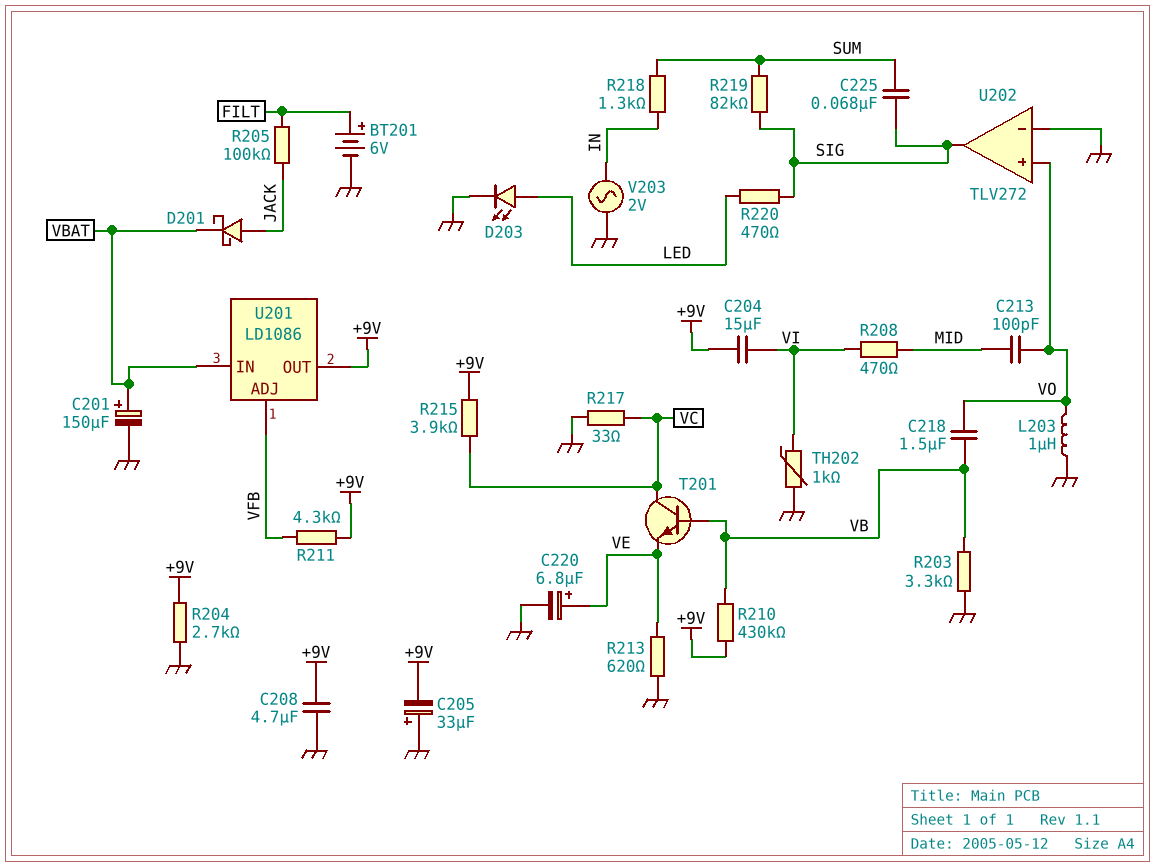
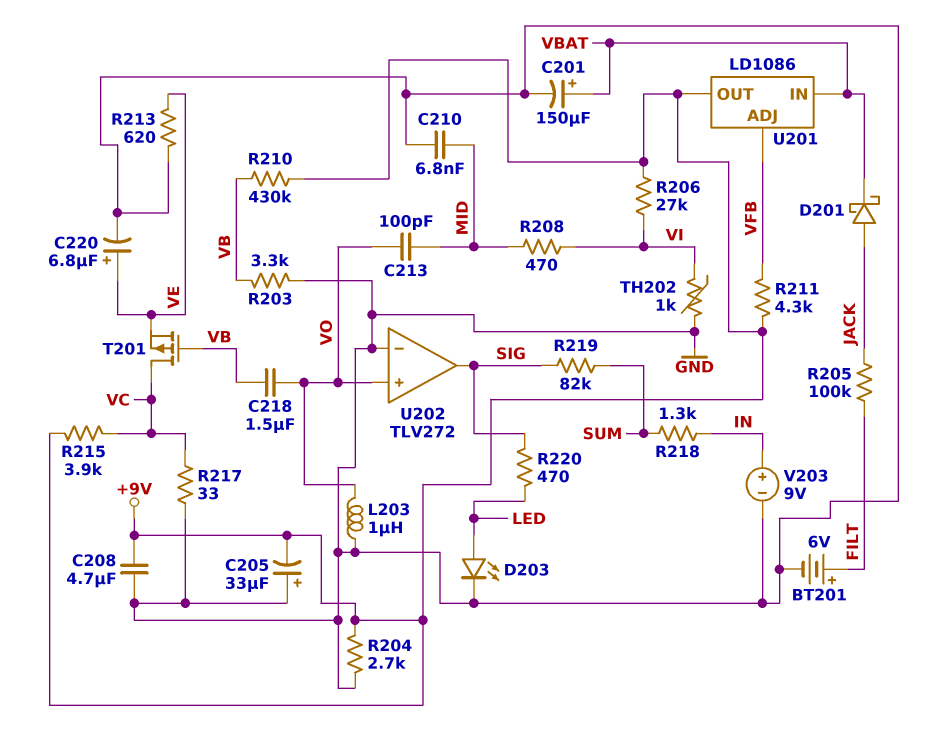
C204: 15uF (+9V, VI) -> none
C210: none -> 6.8nF (GND, MID)
C225: 68nF (SIG, SUM) -> none
R206: none -> 27k (+9V, VI)
T201: NPN (B VB, C VC, E VE) -> PMOS (G VB, D VC, S VE)
V203: AC 2V (GND, IN) -> 9V (plus IN, minus GND)

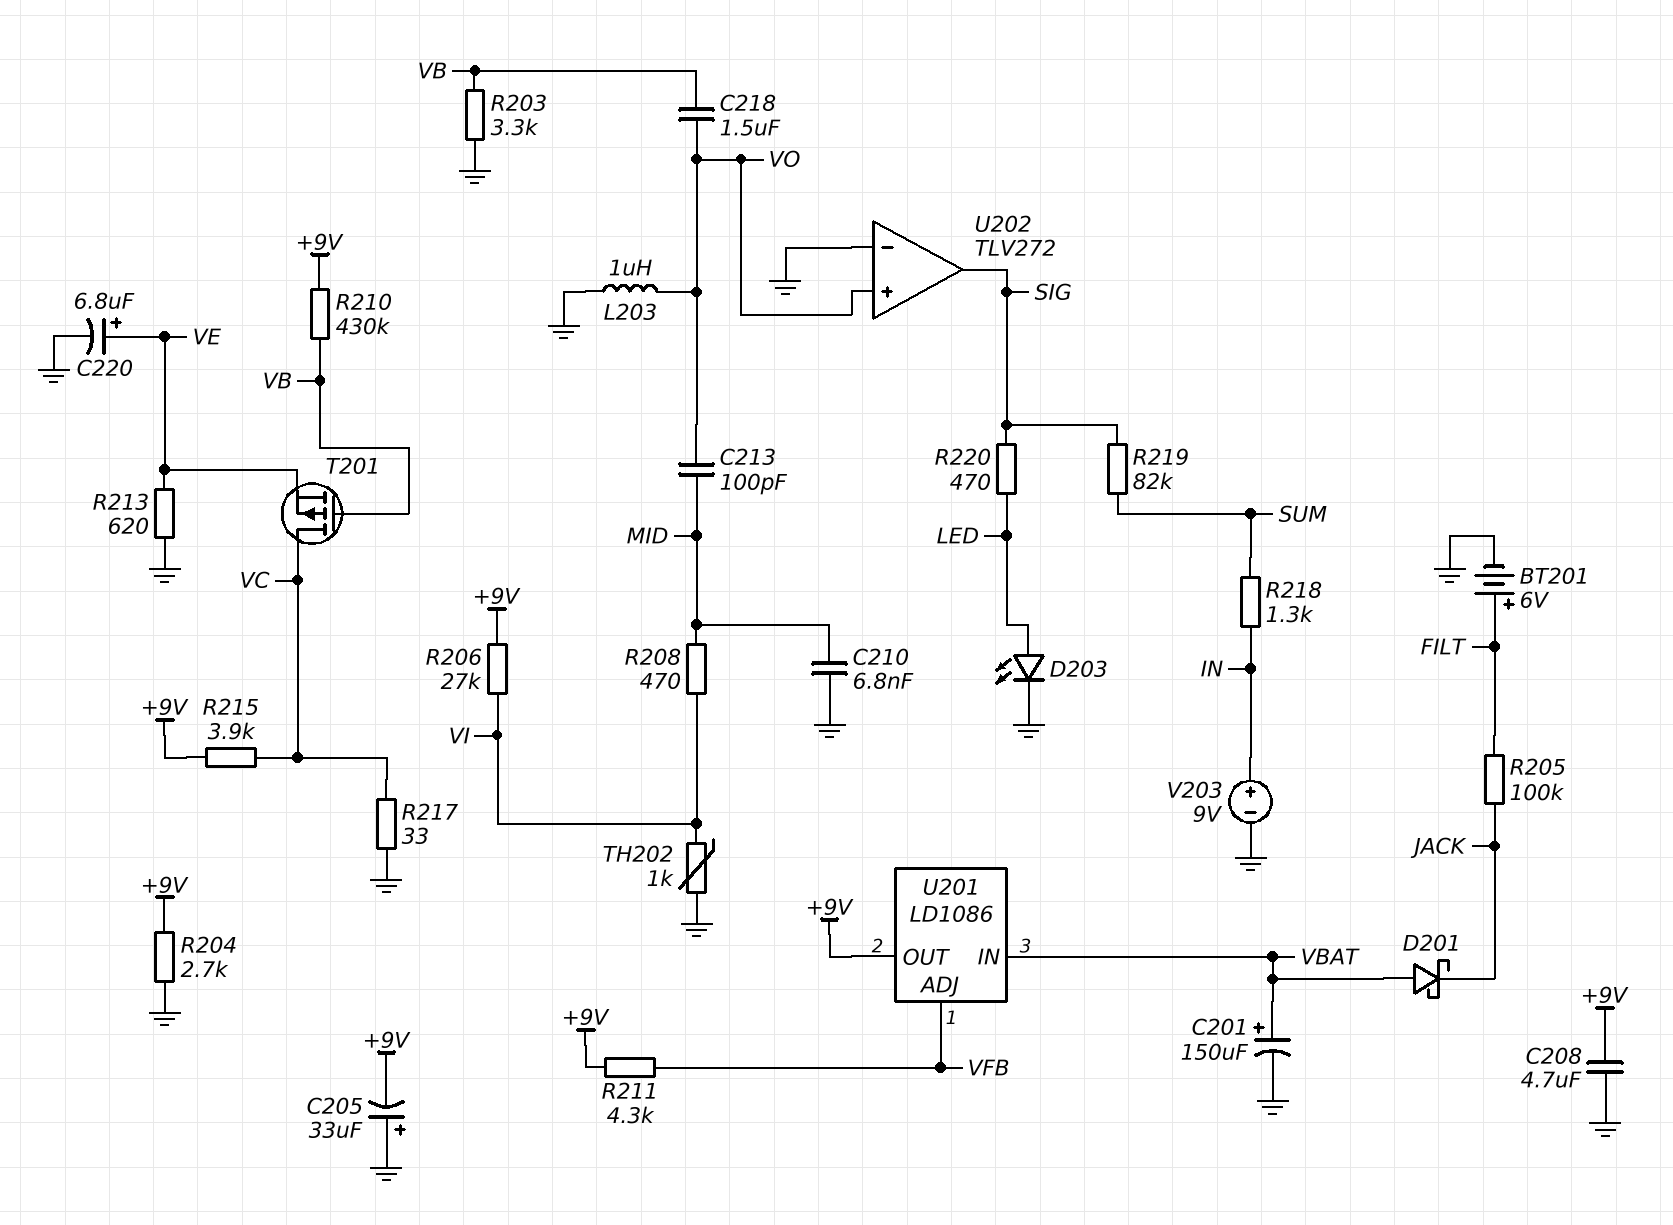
D201: schottky (A JACK, K VBAT) -> schottky (A VBAT, K JACK)

